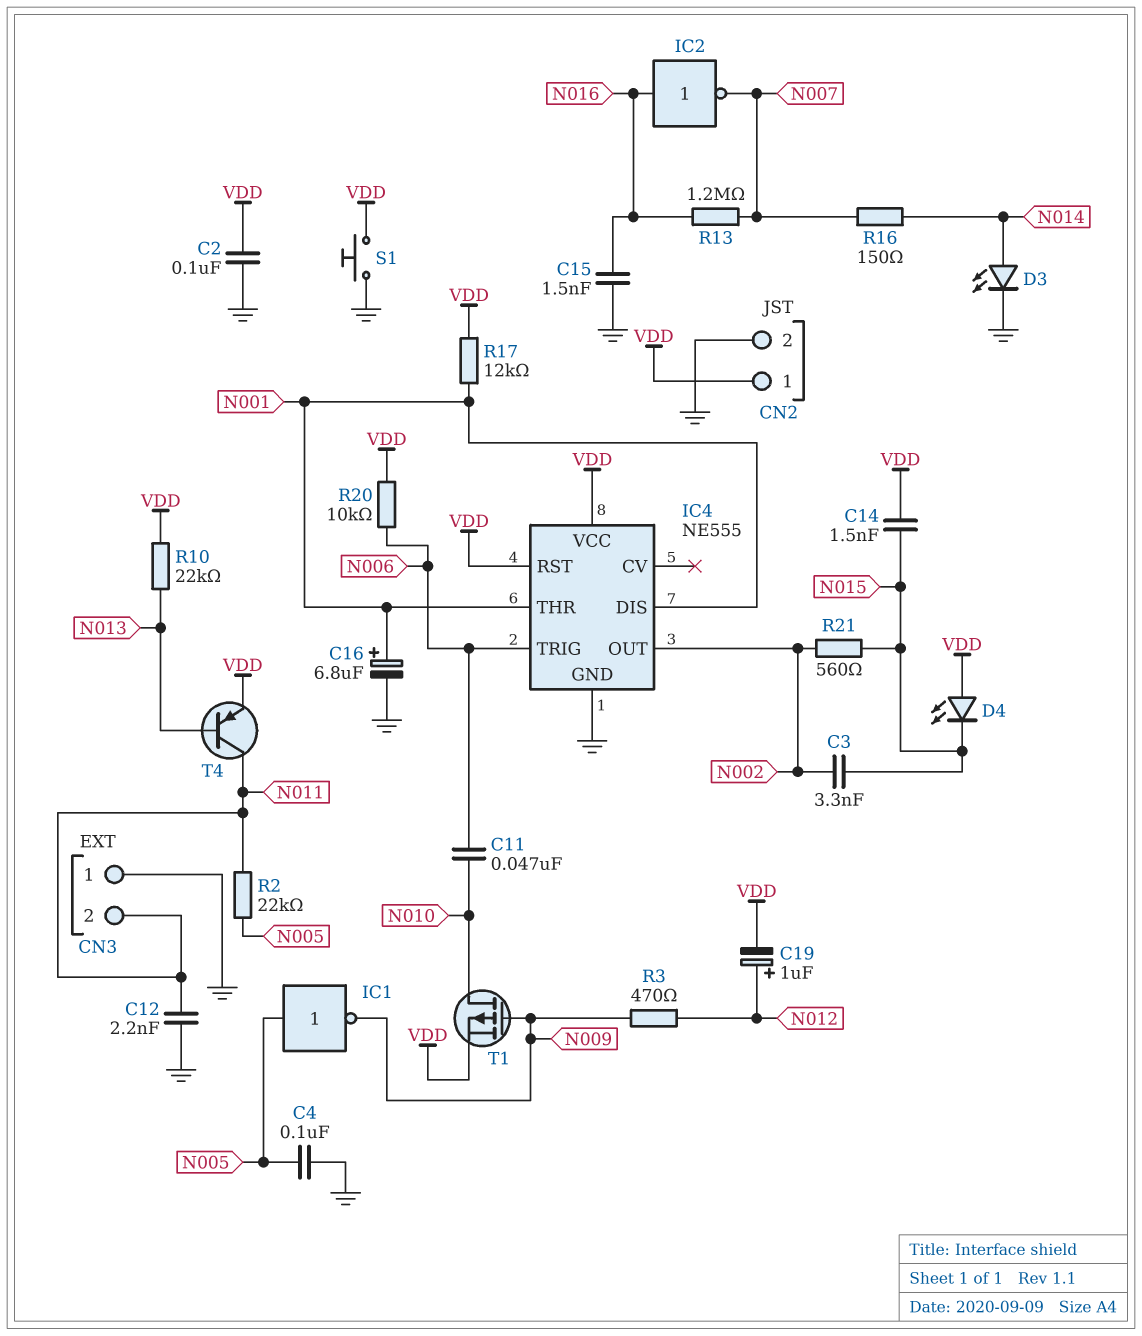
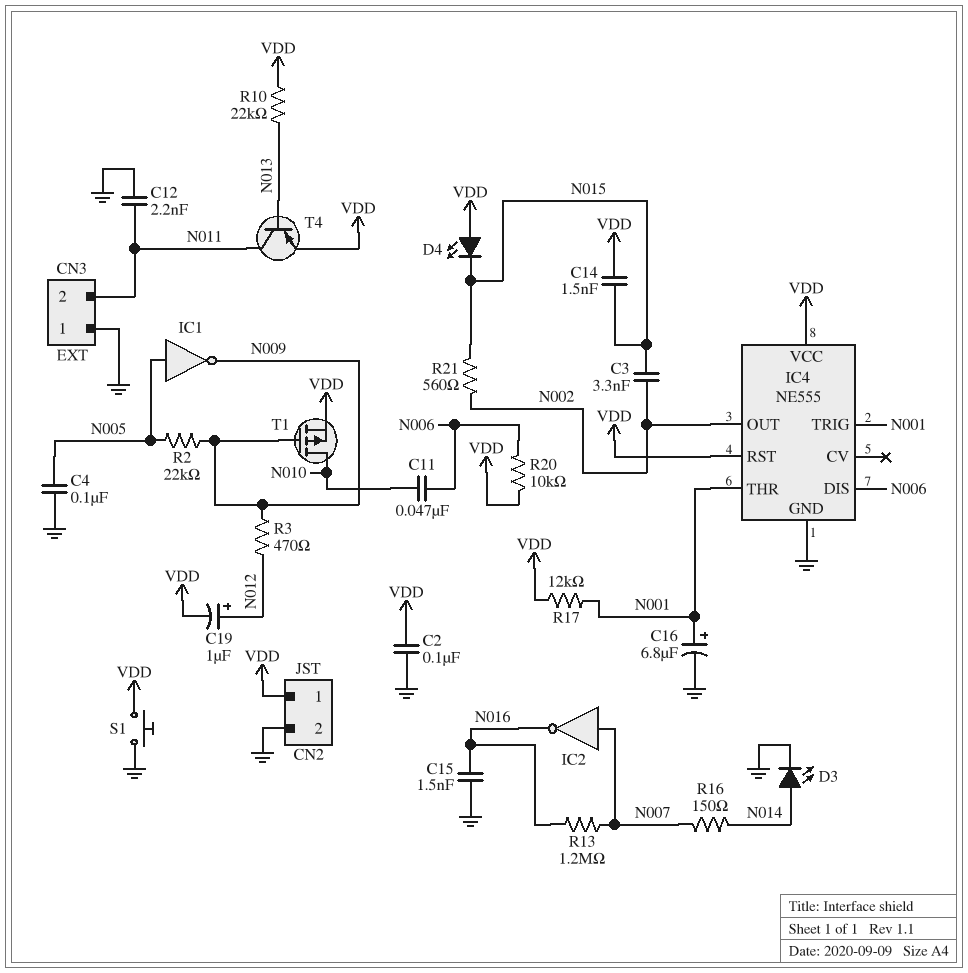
IC2: NOT (in N016, out N007) -> NOT (in N007, out N016)
IC4 pin DIS: N001 -> N006
IC4 pin TRIG: N006 -> N001
R2: 22k (N005, N011) -> 22k (N005, N009)

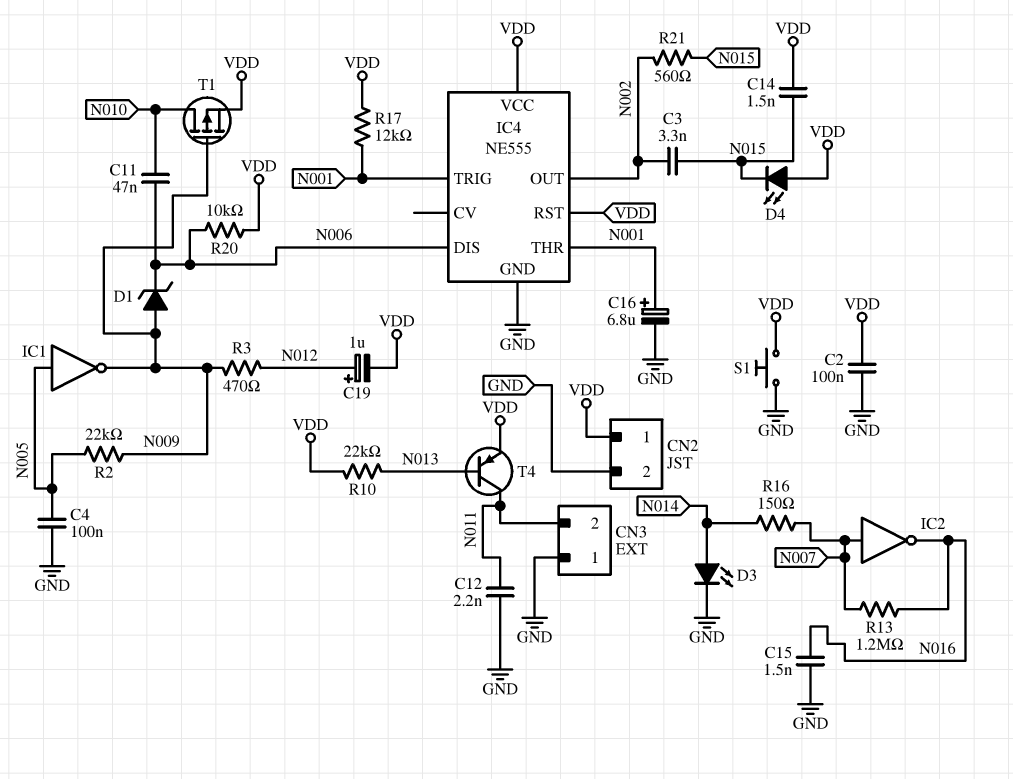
D1: none -> zener (A N009, K N006)

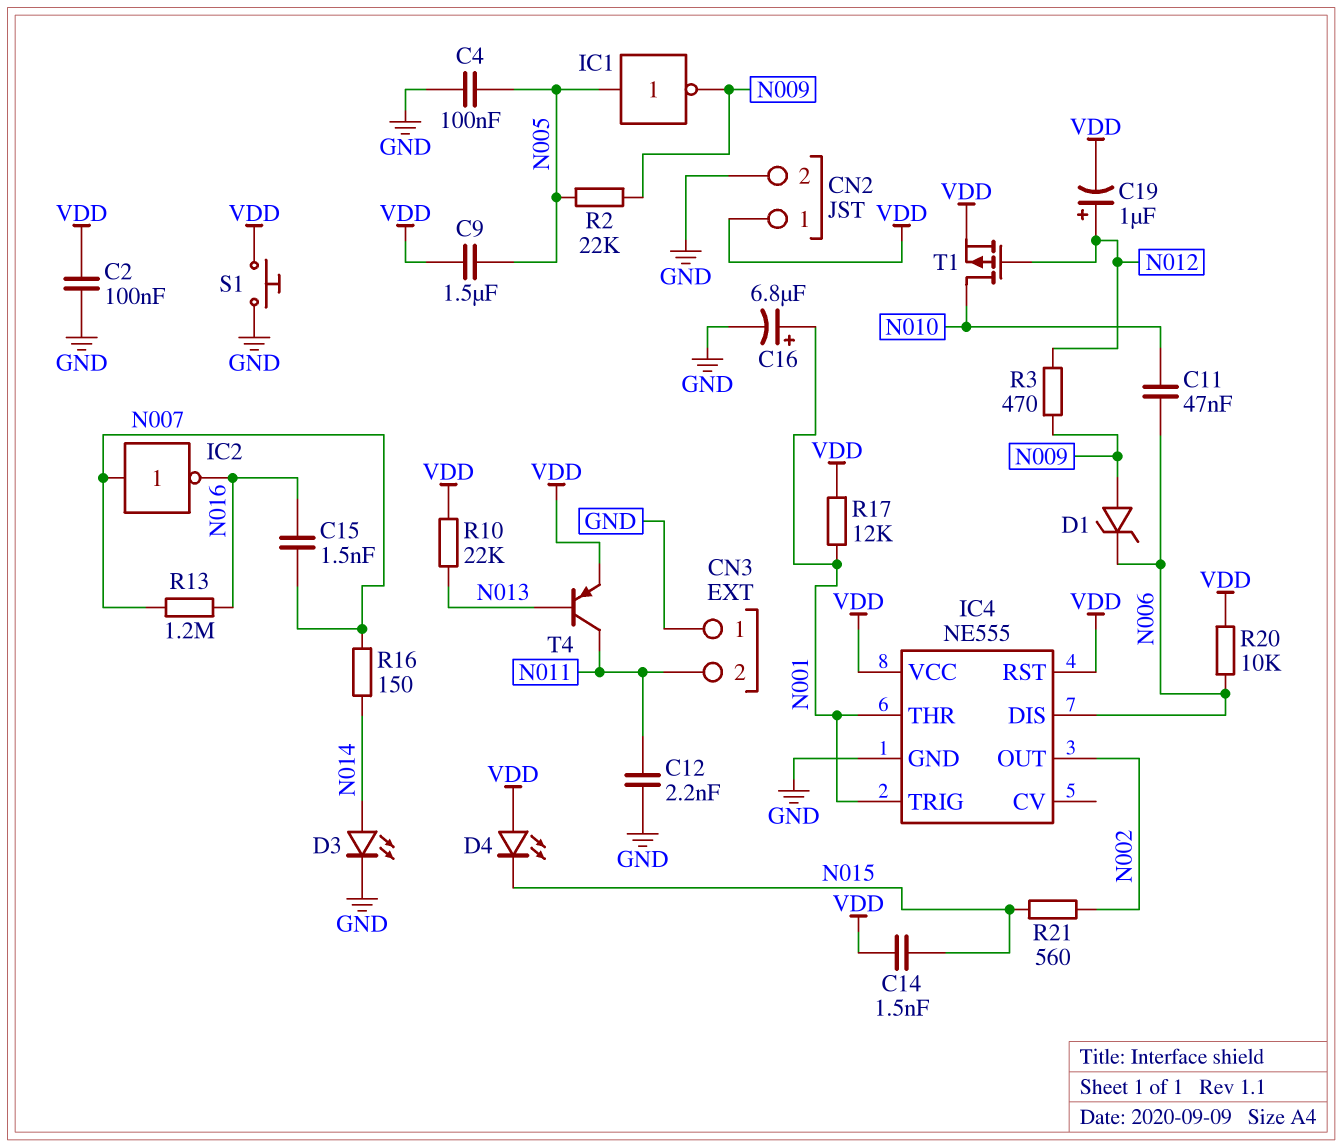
C3: 3.3nF (N002, N015) -> none
C9: none -> 1.5uF (N005, VDD)
C15: 1.5nF (GND, N016) -> 1.5nF (N007, N016)
T1: PMOS (G N009, D N010, S VDD) -> PMOS (G N012, D N010, S VDD)

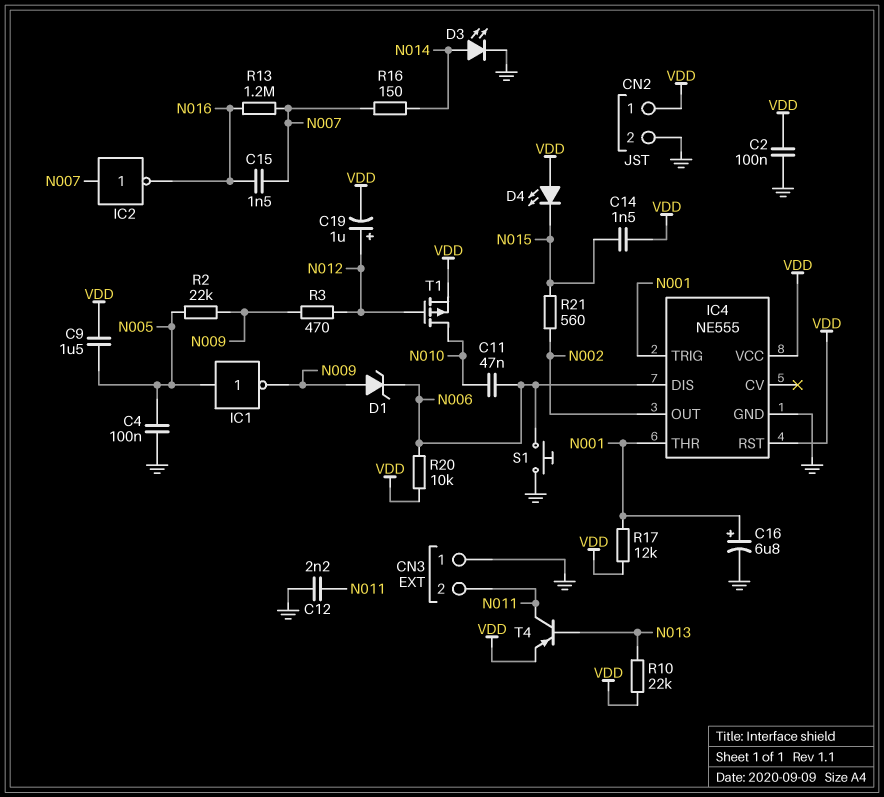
S1: button (GND, VDD) -> button (GND, N006)

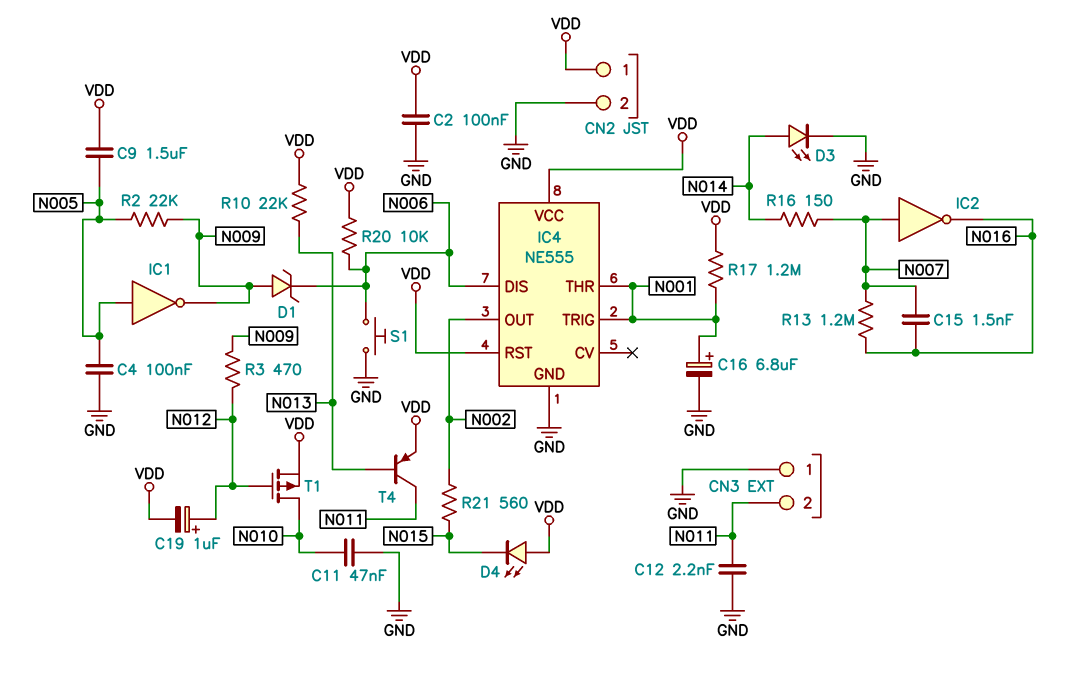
C11: 47nF (N006, N010) -> 47nF (GND, N010)
C14: 1.5nF (N015, VDD) -> none
R17: 12k (N001, VDD) -> 1.2M (N001, VDD)

